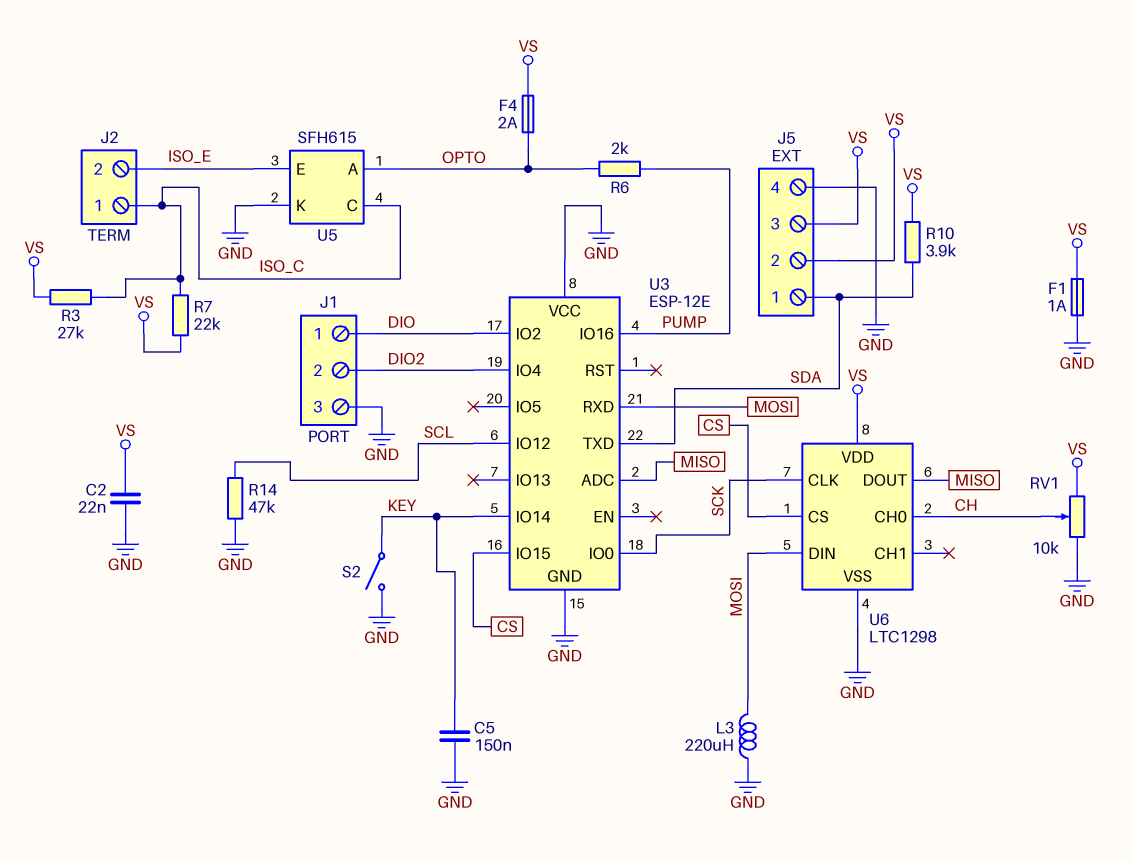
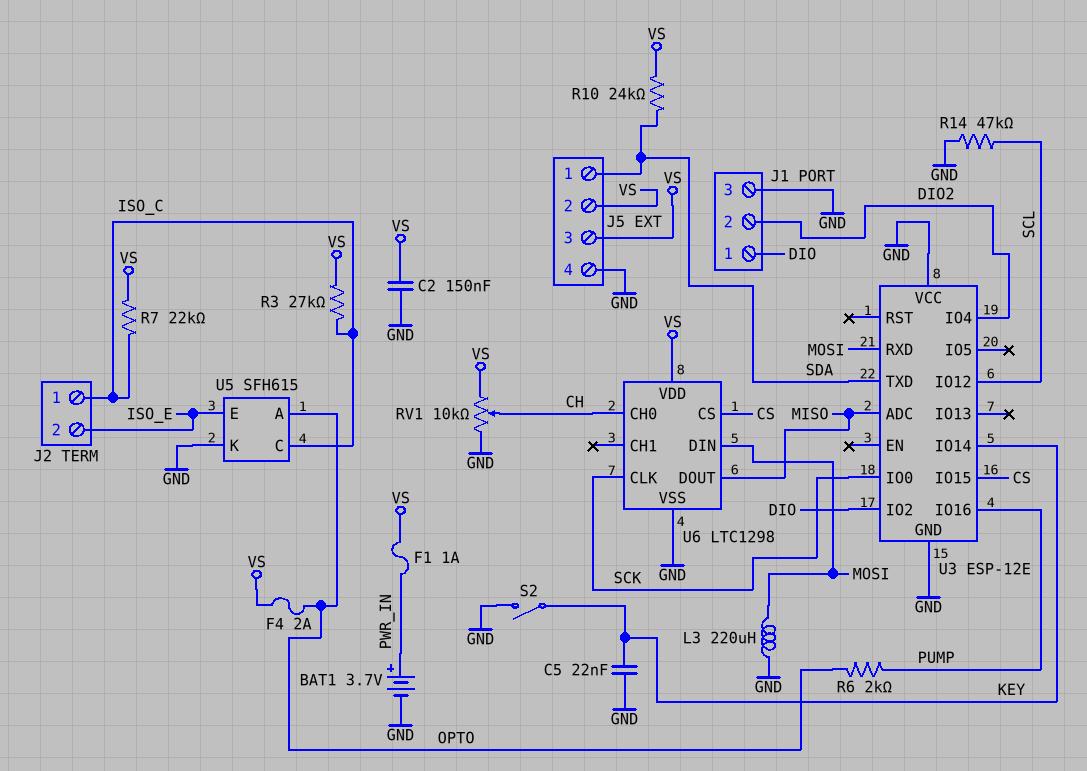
BAT1: none -> 3.7V (plus PWR_IN, minus GND)
C2: 22nF (GND, VS) -> 150nF (GND, VS)
C5: 150nF (GND, KEY) -> 22nF (GND, KEY)
F1: 1A (GND, VS) -> 1A (PWR_IN, VS)
R10: 3.9k (SDA, VS) -> 24k (SDA, VS)

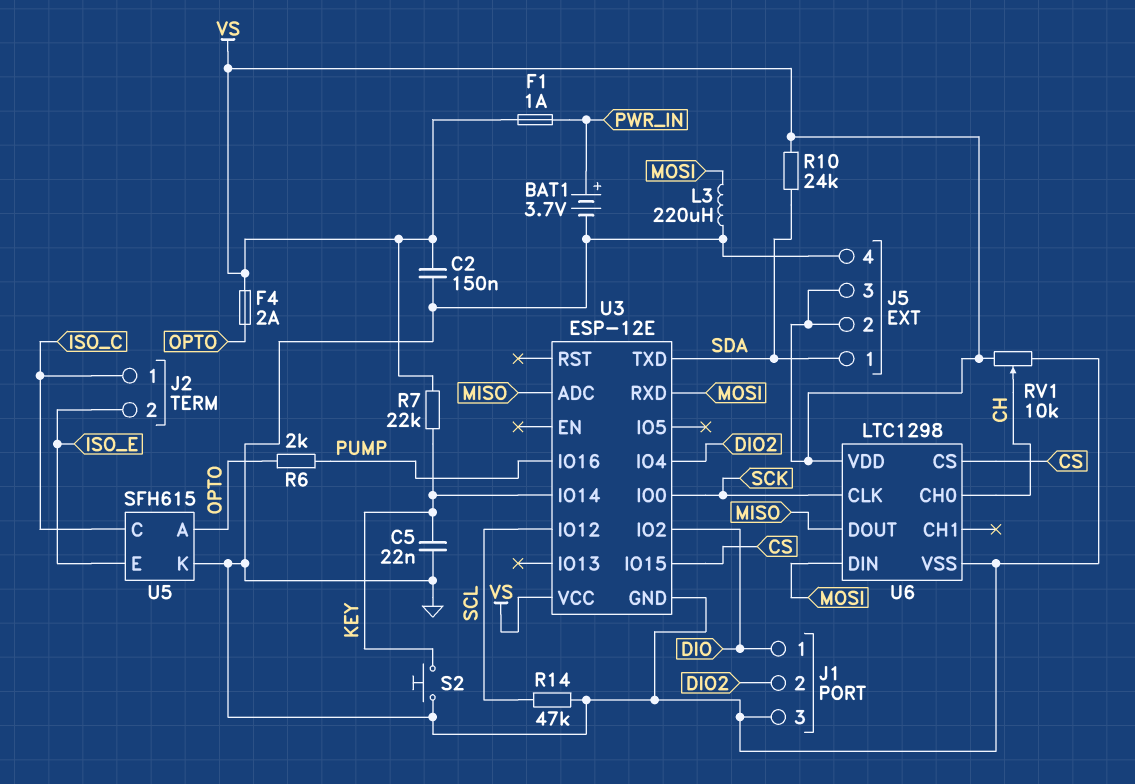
R3: 27k (ISO_C, VS) -> none
R7: 22k (ISO_C, VS) -> 22k (KEY, VS)
S2: switch (GND, KEY) -> button (GND, KEY)
U3 pin VCC: GND -> VS

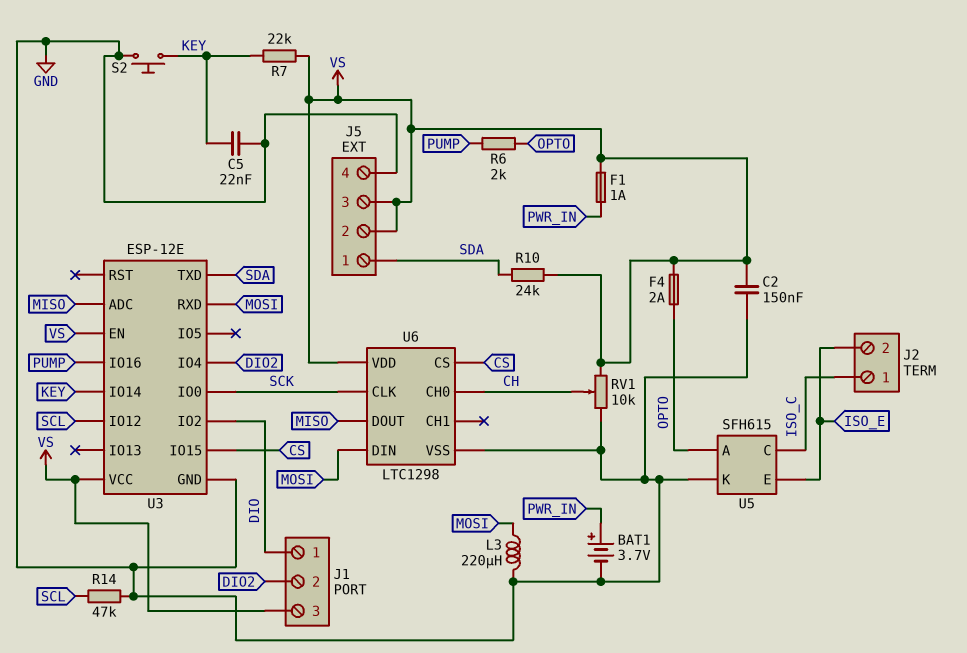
J1 pin 3: GND -> VS
U3 pin EN: none -> VS

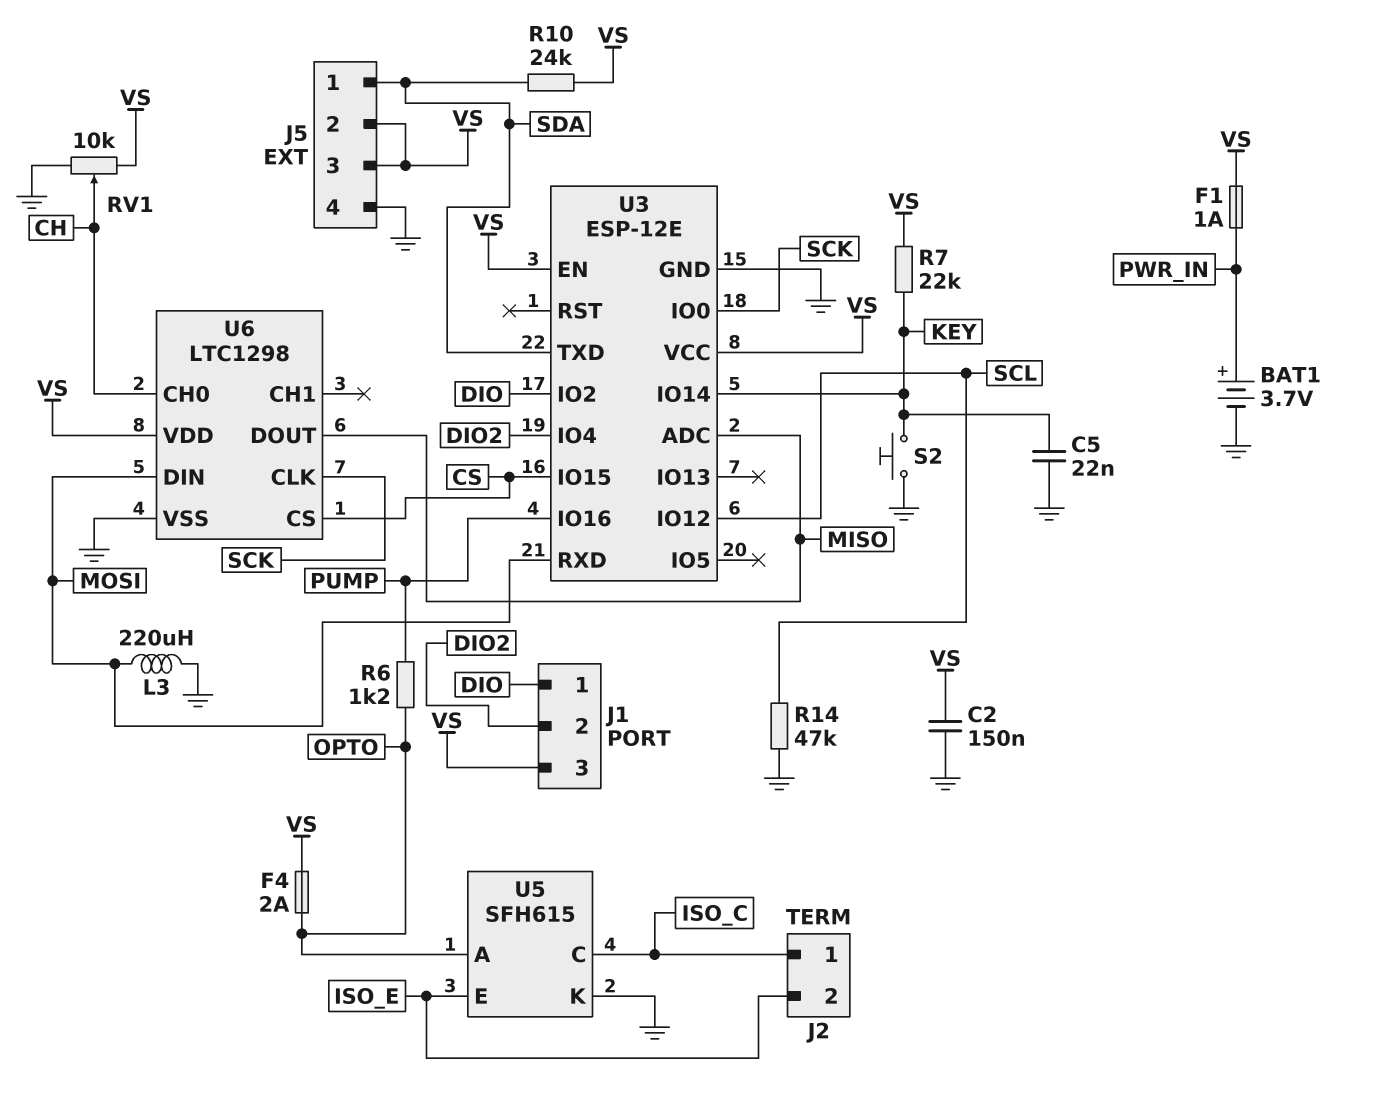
R6: 2k (OPTO, PUMP) -> 1.2k (OPTO, PUMP)

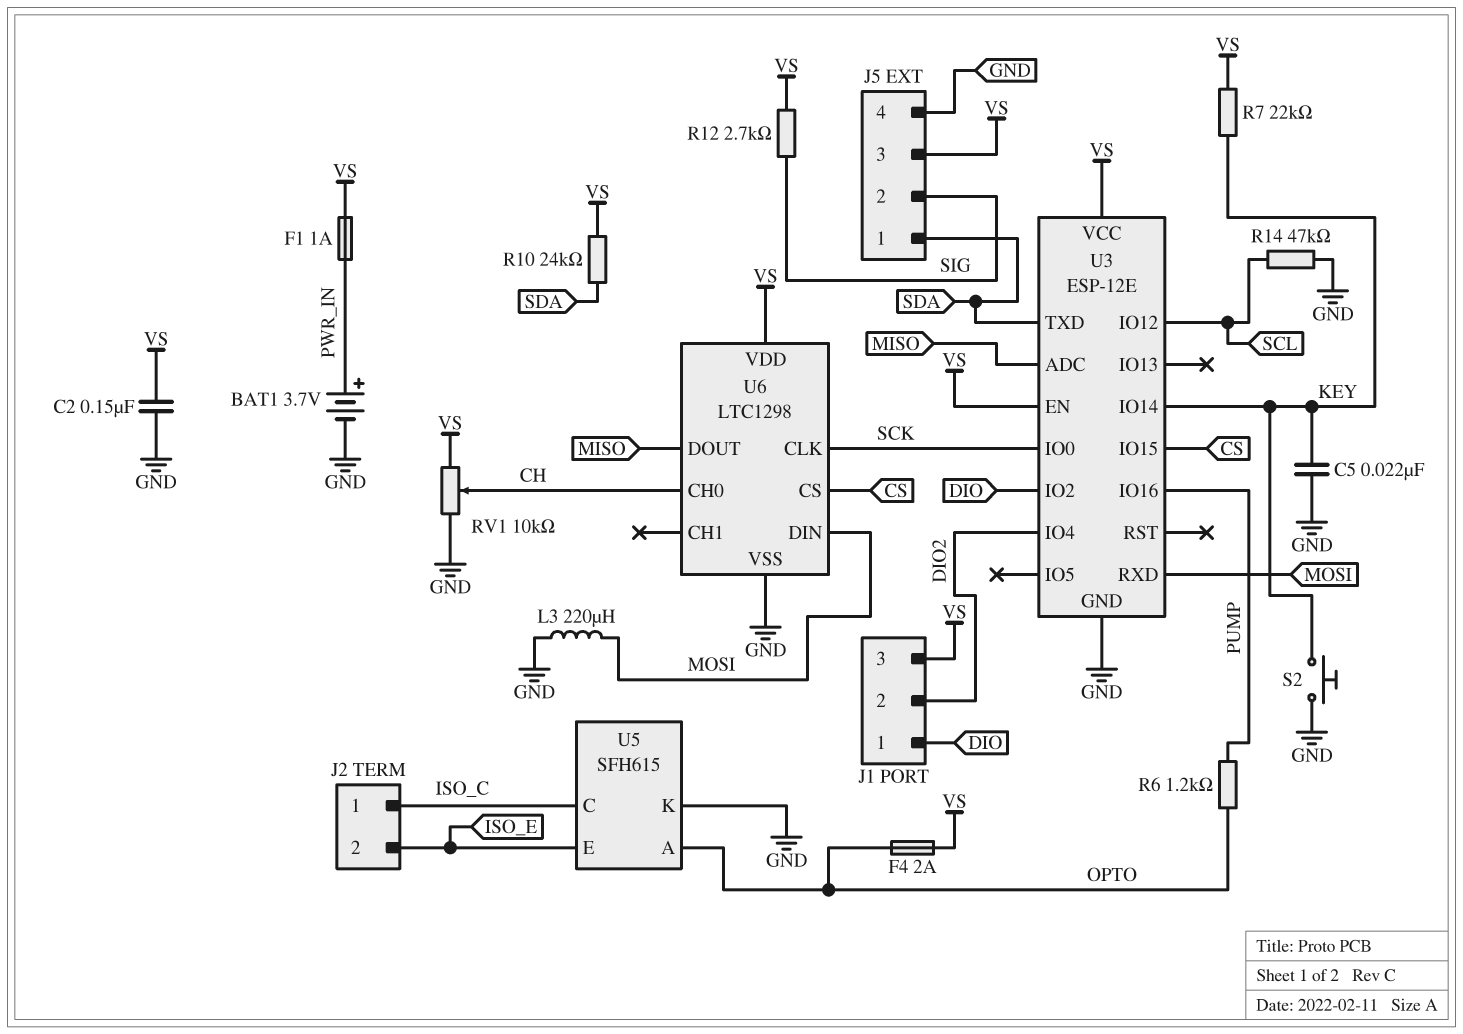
J5 pin 2: VS -> SIG
R12: none -> 2.7k (SIG, VS)

